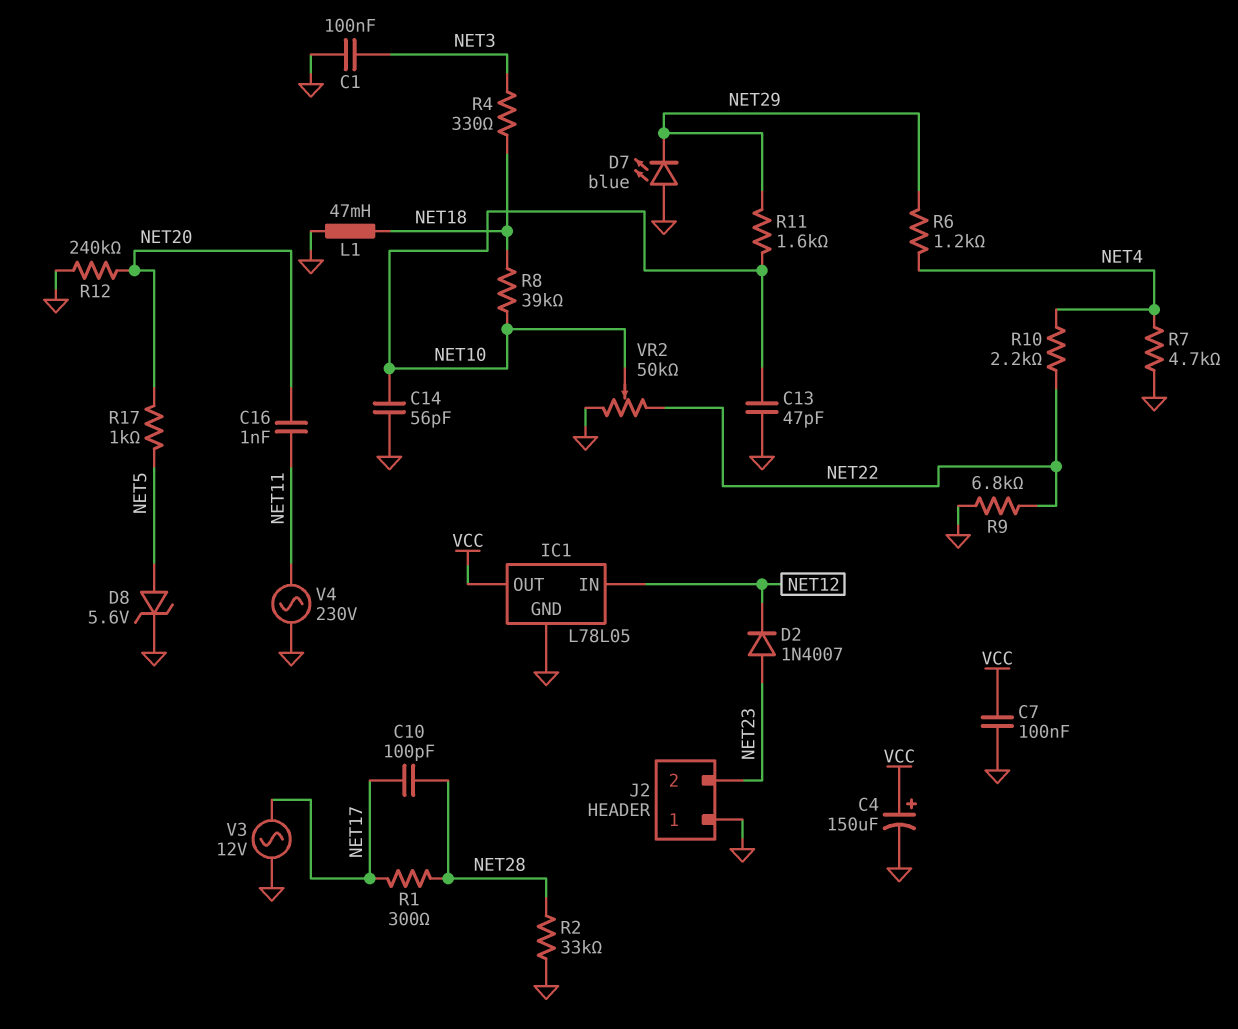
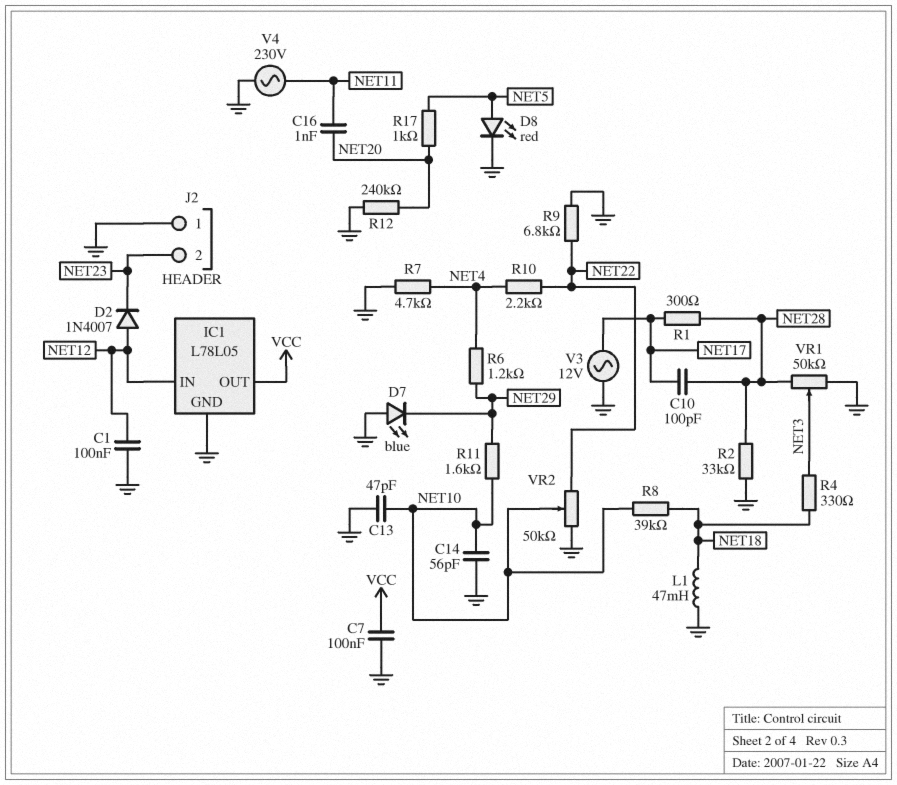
C1: 100nF (GND, NET3) -> 100nF (GND, NET12)
C4: 150uF (plus VCC, minus GND) -> none
D2: diode 1N4007 (A NET23, K NET12) -> diode 1N4007 (A NET12, K NET23)
D8: zener 5.6V (A NET5, K GND) -> LED red (A NET5, K GND)
VR1: none -> 50k (GND, NET28, wiper NET3)

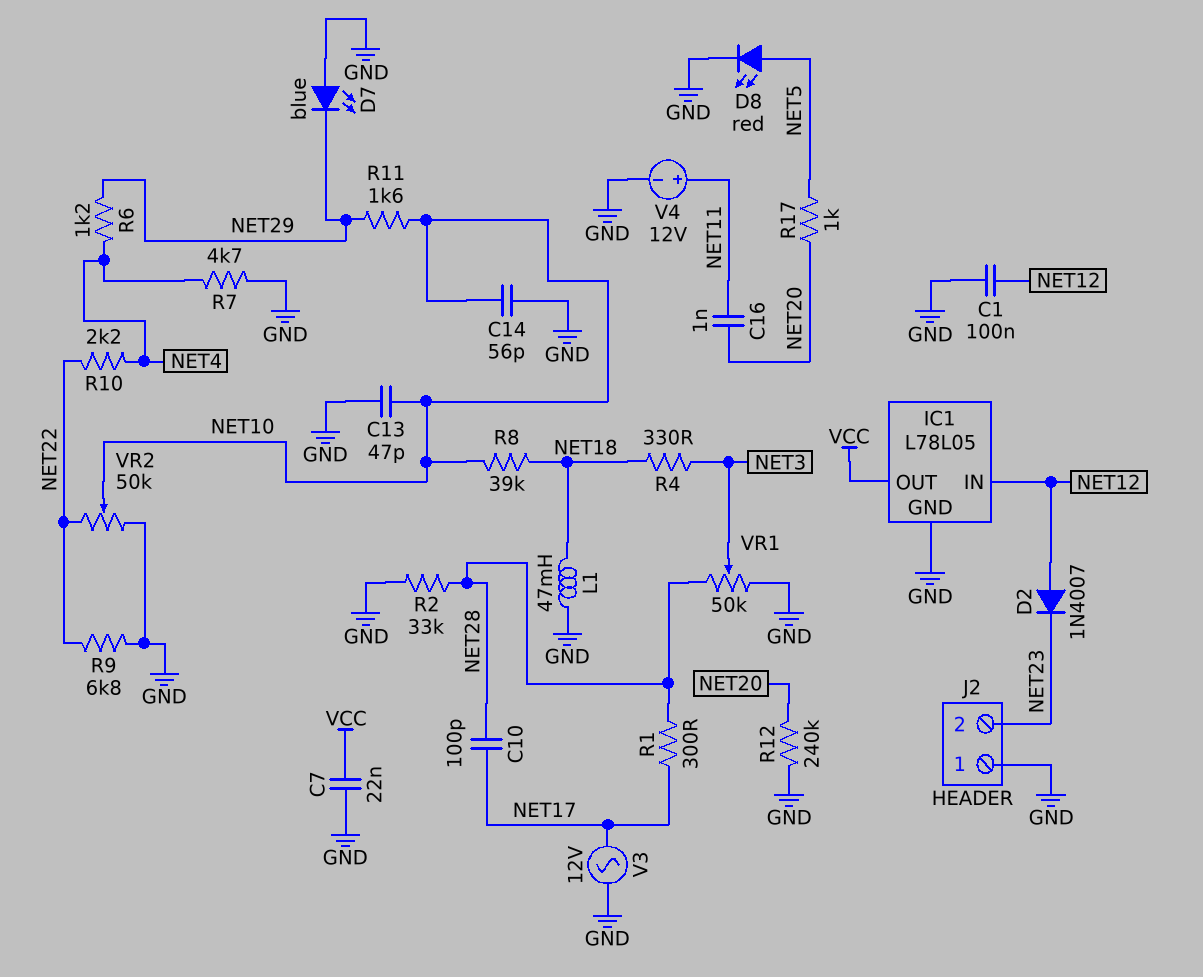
C7: 100nF (GND, VCC) -> 22nF (GND, VCC)
V4: AC 230V (GND, NET11) -> 12V (plus NET11, minus GND)

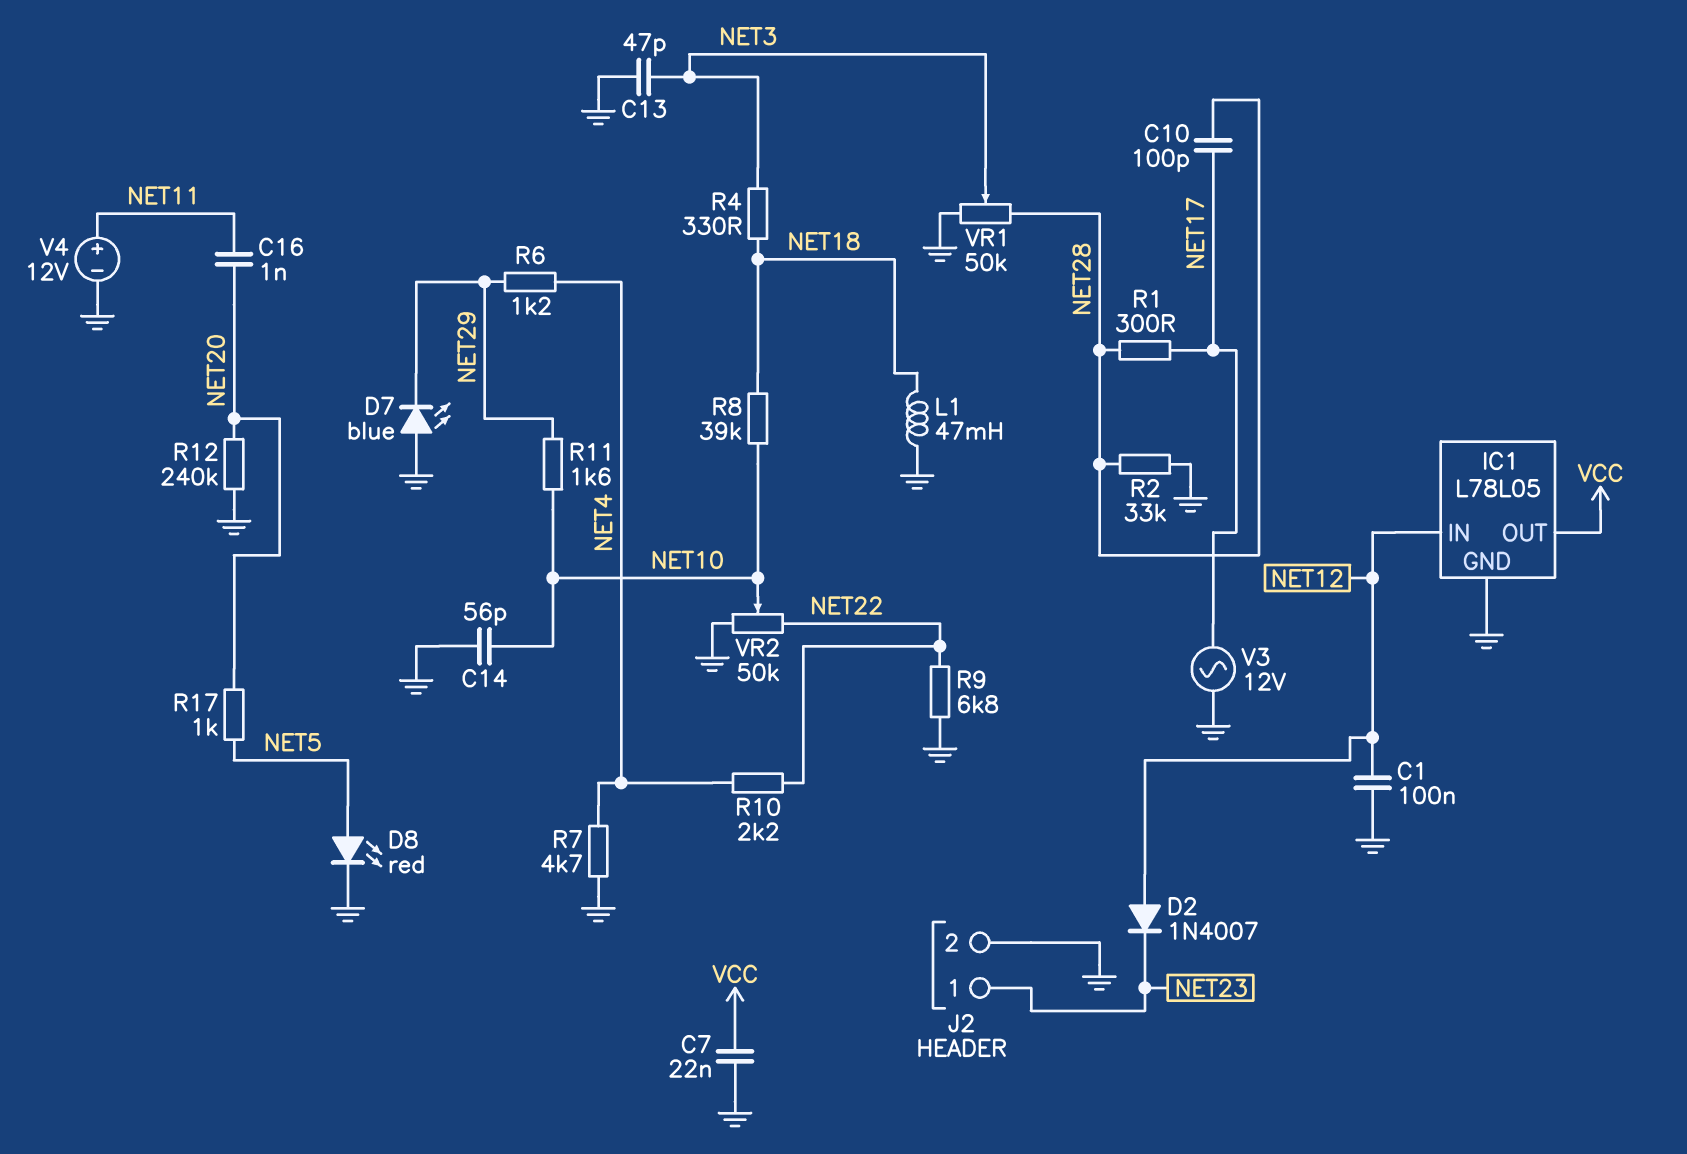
C13: 47pF (GND, NET10) -> 47pF (GND, NET3)
J2 pin 1: GND -> NET23
J2 pin 2: NET23 -> GND

